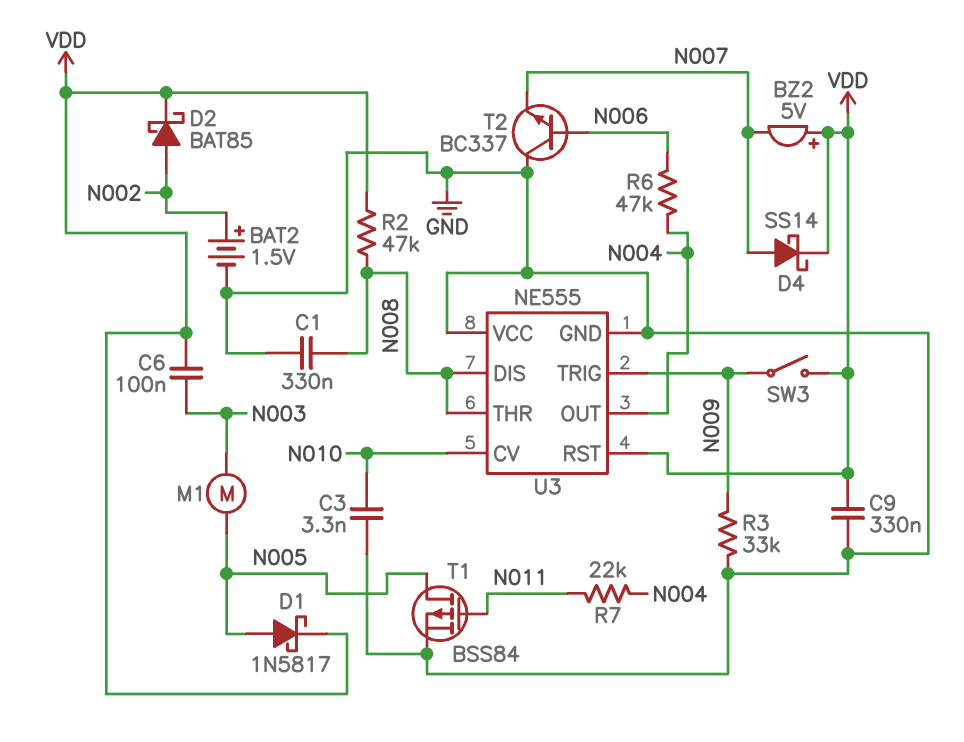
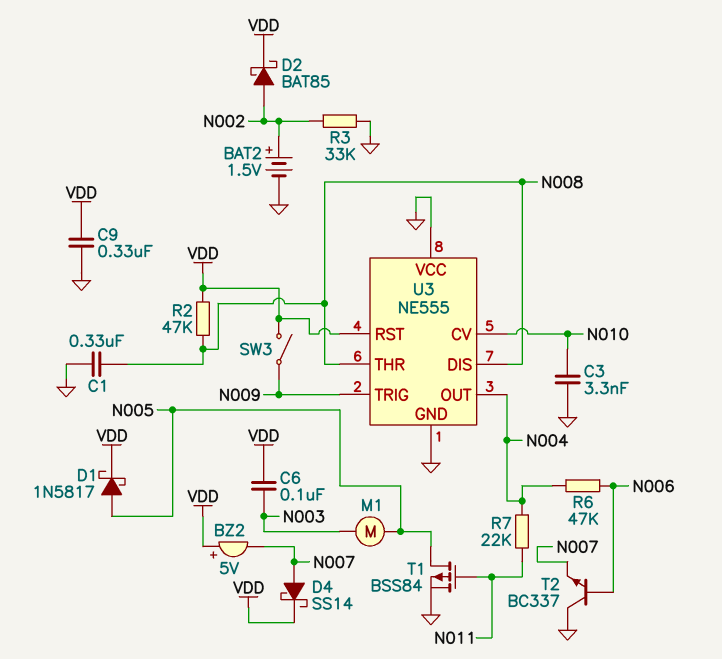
R3: 33k (GND, N009) -> 33k (GND, N002)

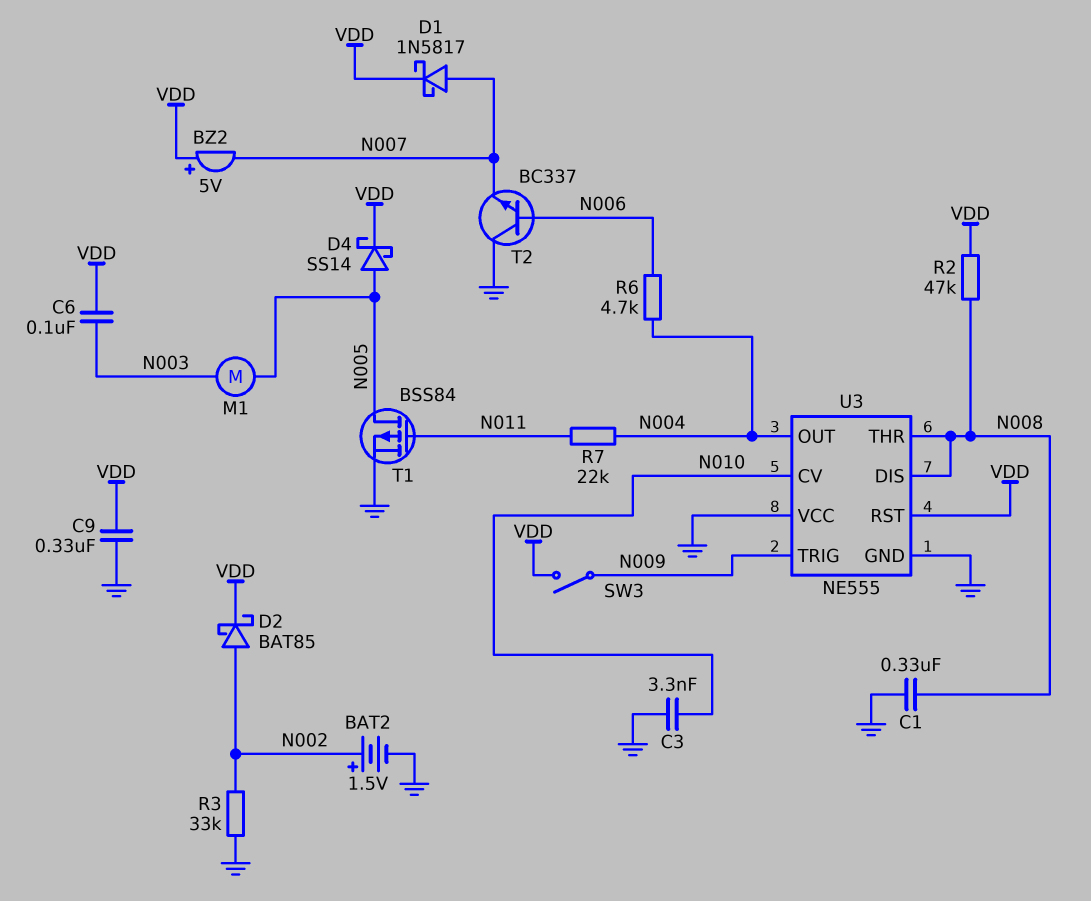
D1: schottky 1N5817 (A N005, K VDD) -> schottky 1N5817 (A N007, K VDD)
D4: schottky SS14 (A N007, K VDD) -> schottky SS14 (A N005, K VDD)
R6: 47k (N004, N006) -> 4.7k (N004, N006)

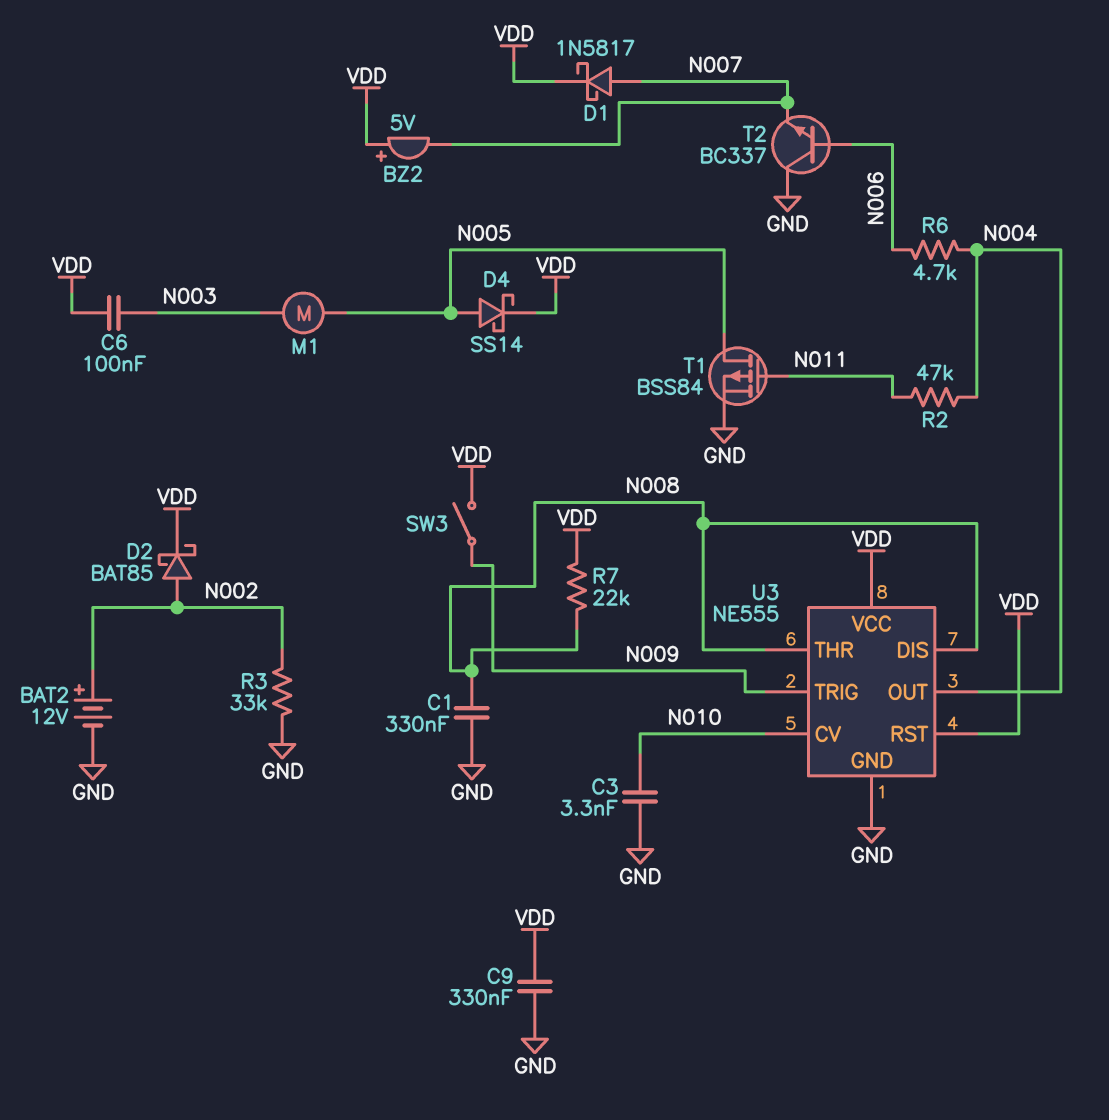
BAT2: 1.5V (plus N002, minus GND) -> 12V (plus N002, minus GND)
R2: 47k (N008, VDD) -> 47k (N004, N011)
R7: 22k (N004, N011) -> 22k (N008, VDD)
U3 pin VCC: GND -> VDD

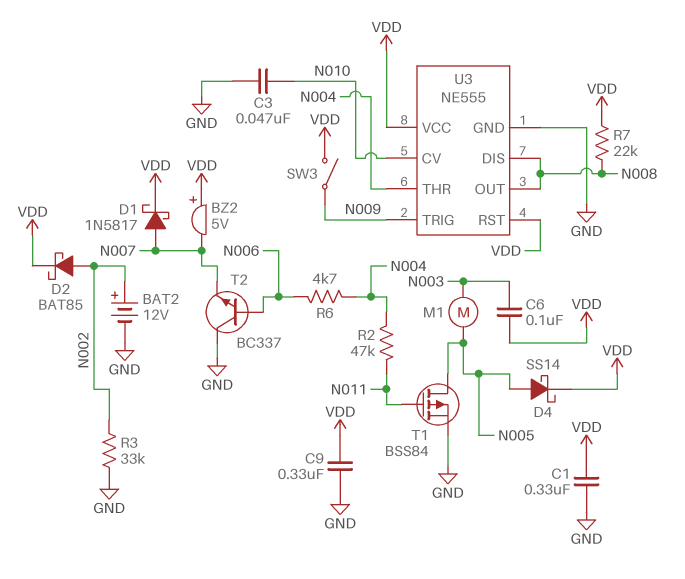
C1: 330nF (GND, N008) -> 330nF (GND, VDD)
C3: 3.3nF (GND, N010) -> 47nF (GND, N010)
U3 pin OUT: N004 -> N008
U3 pin THR: N008 -> N004

